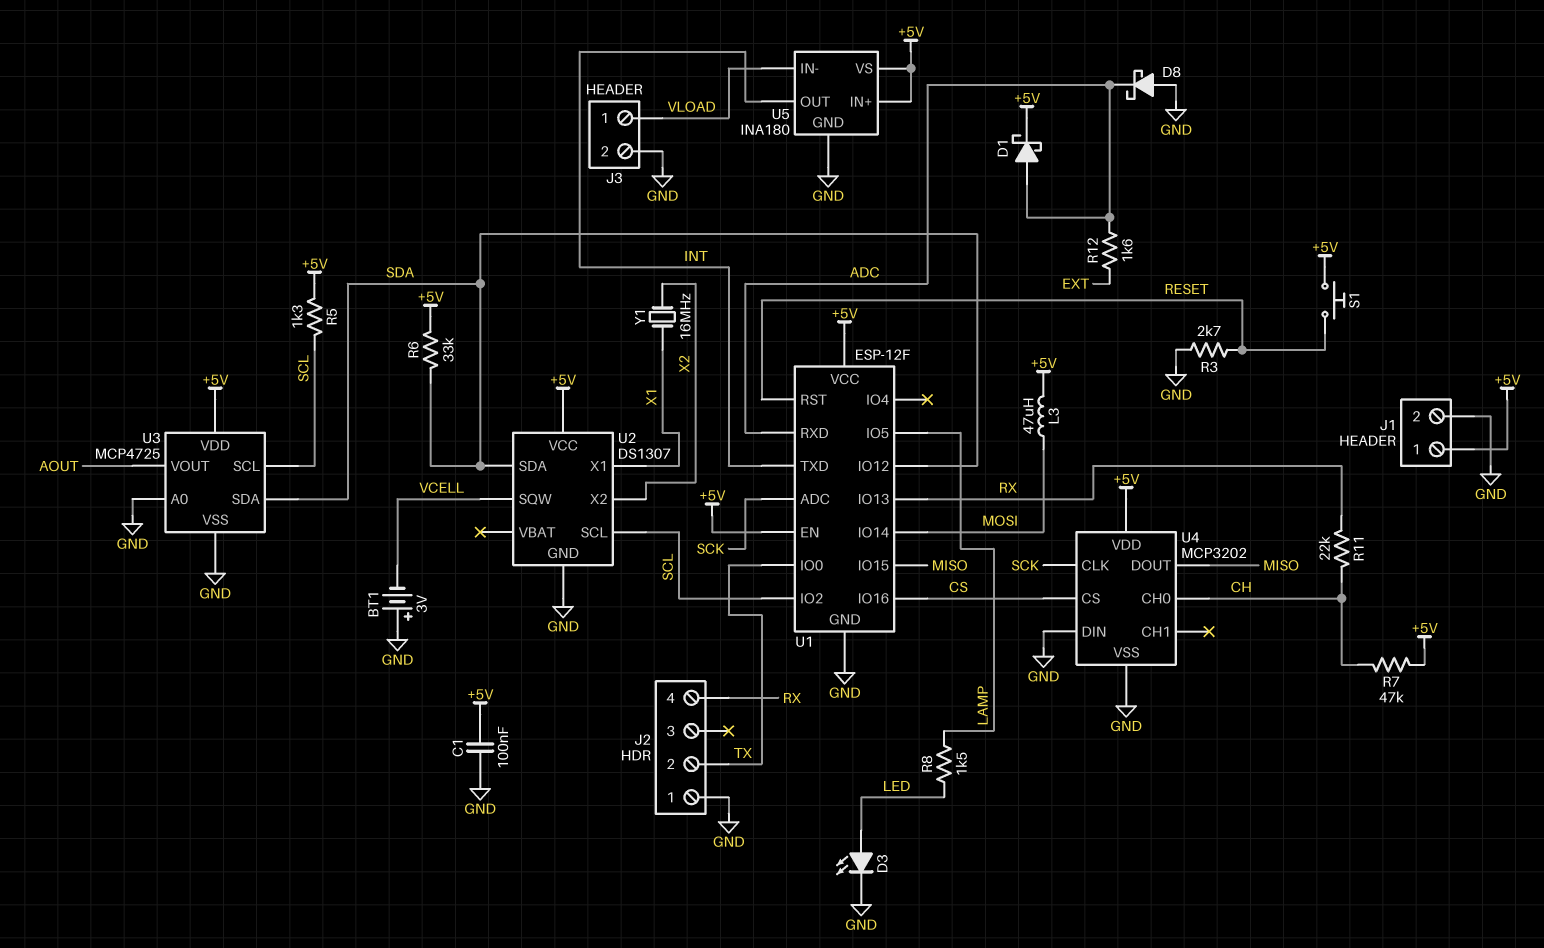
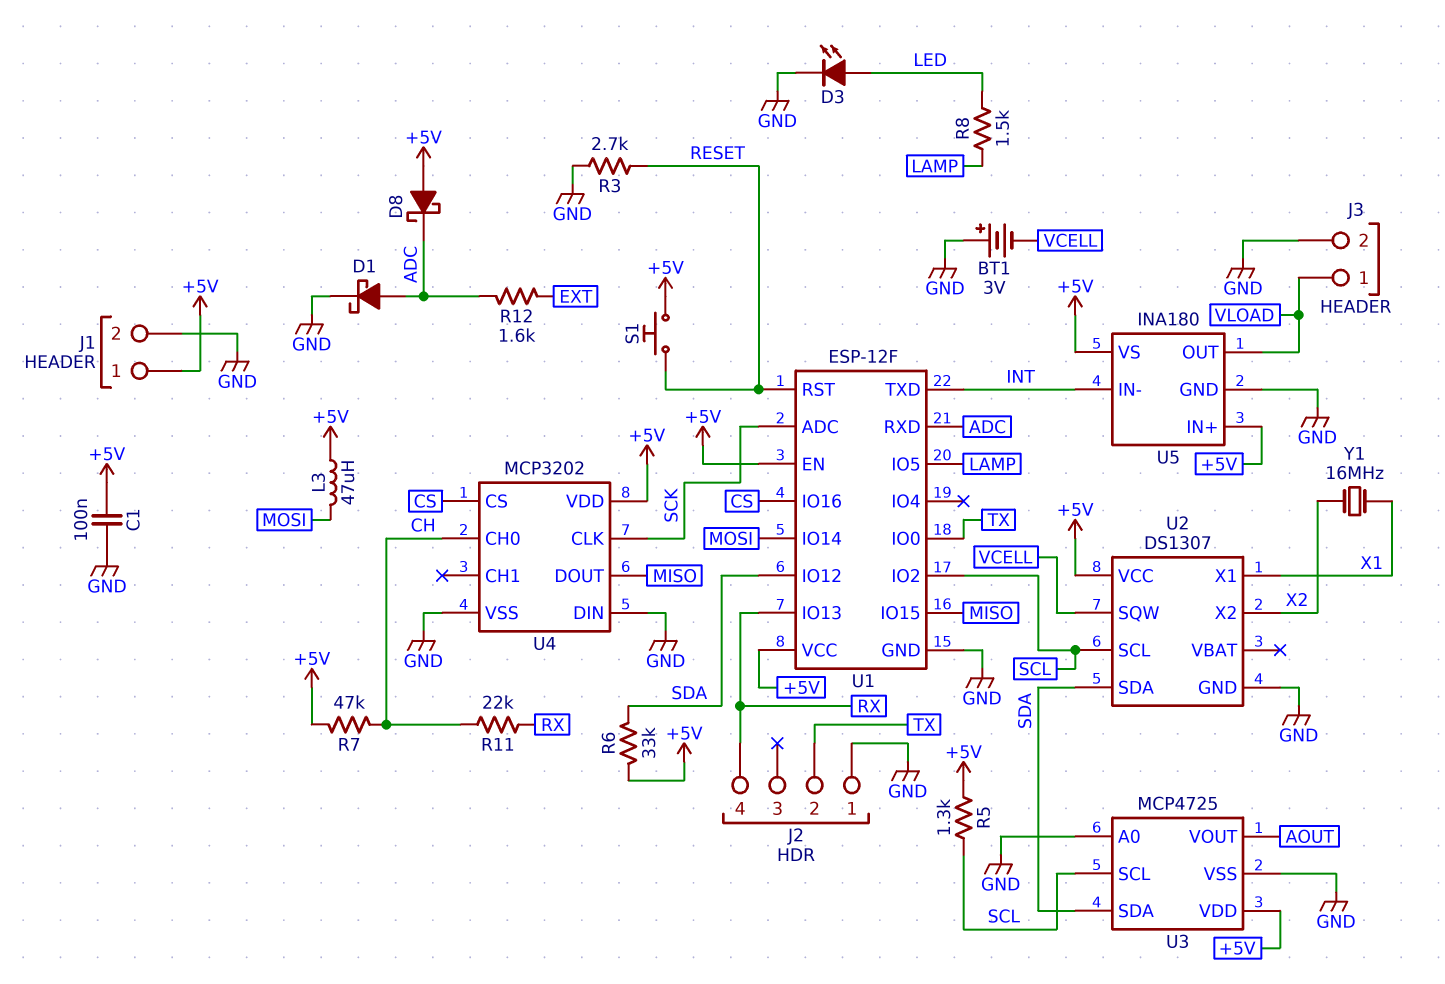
D1: schottky (A ADC, K +5V) -> schottky (A ADC, K GND)
D8: schottky (A GND, K ADC) -> schottky (A +5V, K ADC)
U5 pin IN-: VLOAD -> INT
U5 pin OUT: INT -> VLOAD

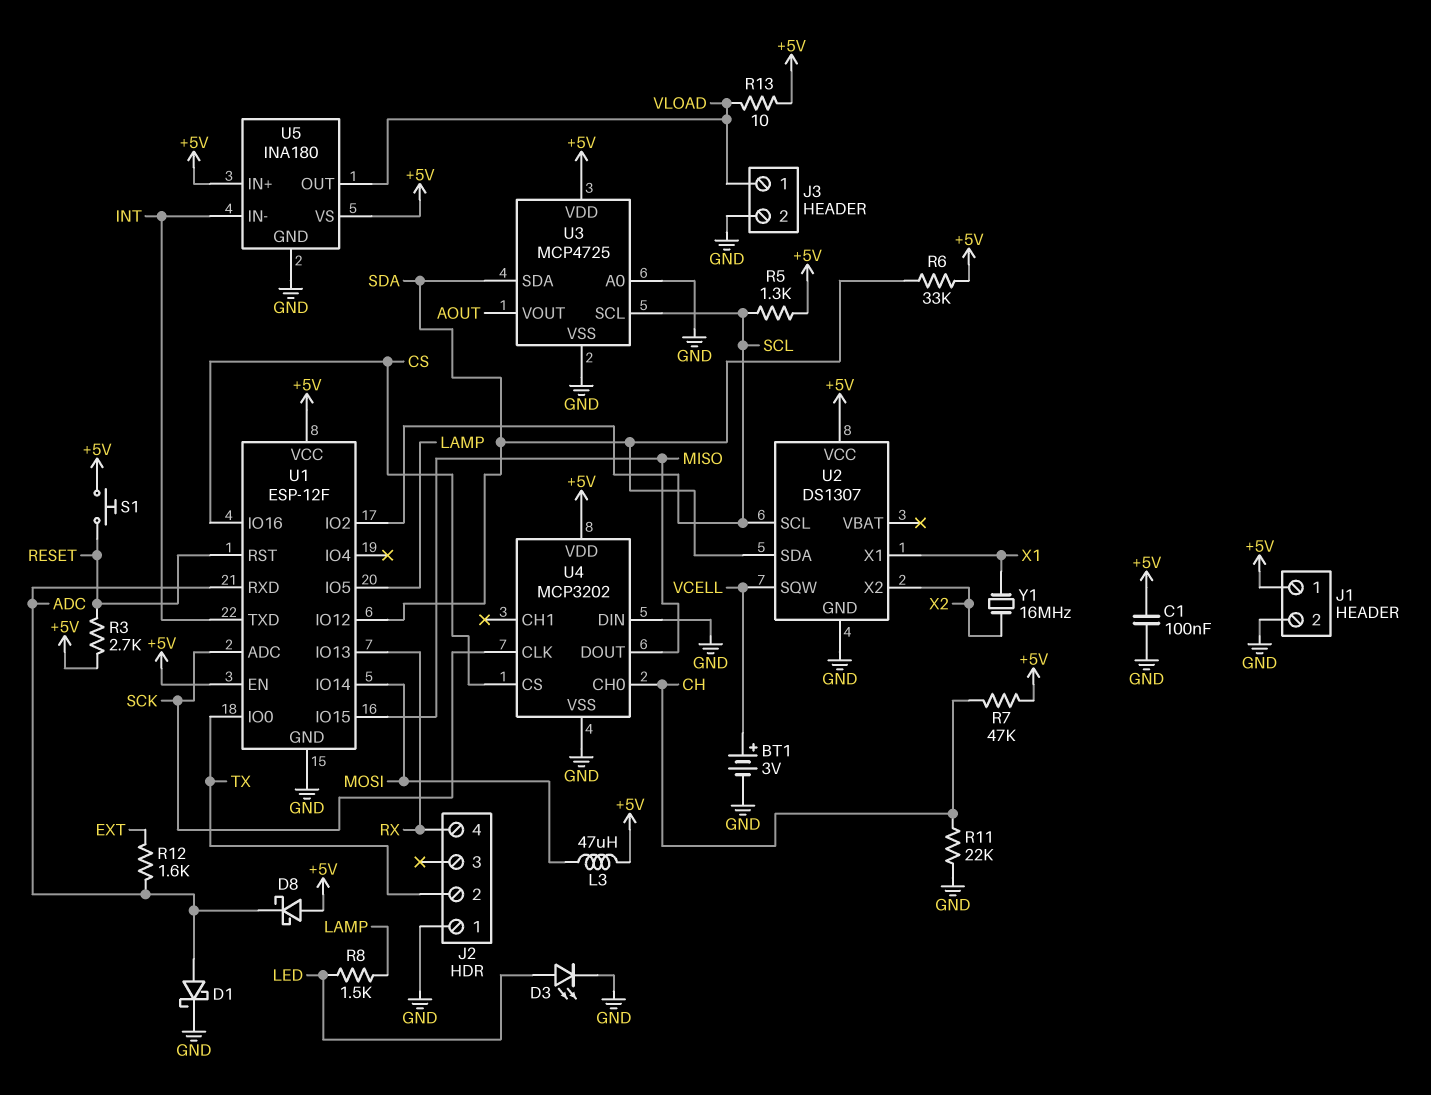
BT1: 3V (plus GND, minus VCELL) -> 3V (plus VCELL, minus GND)
R3: 2.7k (GND, RESET) -> 2.7k (+5V, RESET)
R11: 22k (CH, RX) -> 22k (CH, GND)
R13: none -> 10 (+5V, VLOAD)

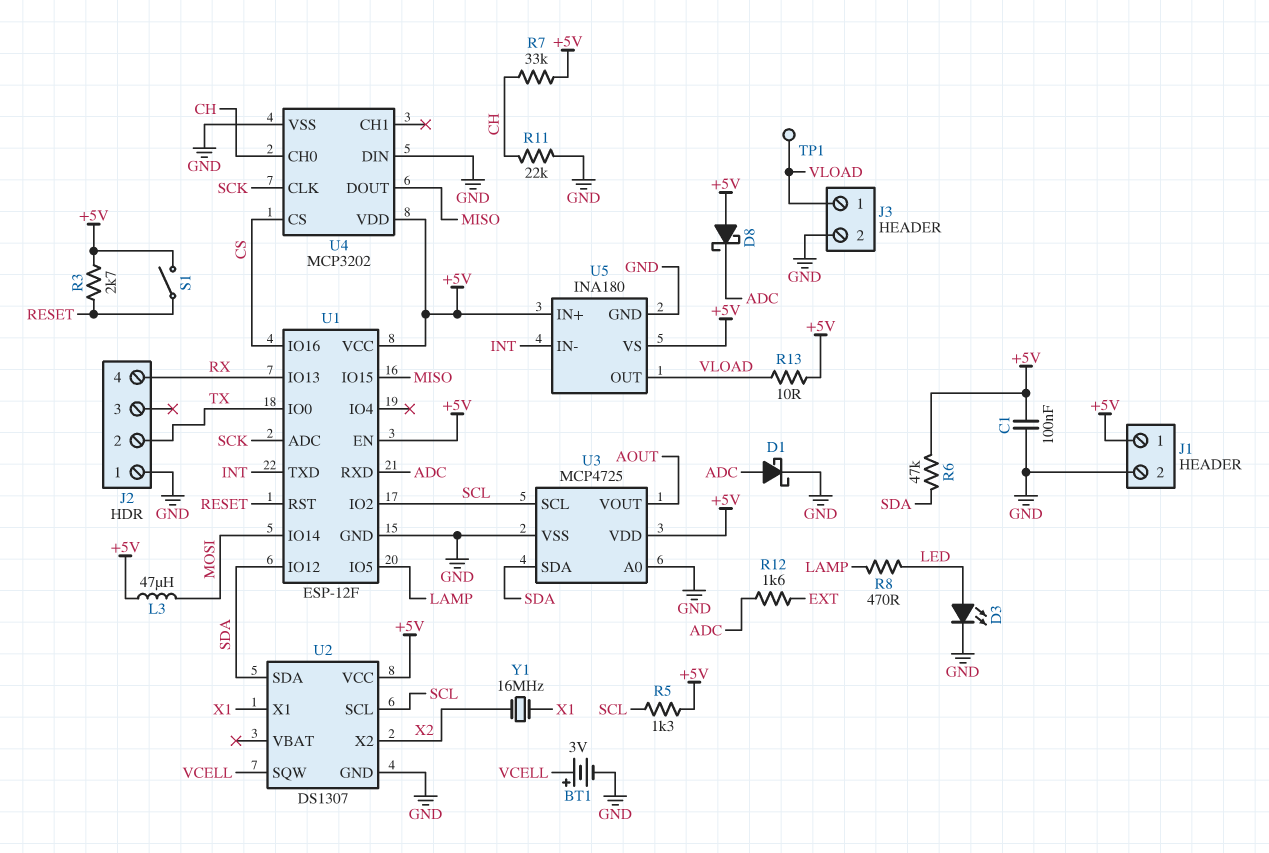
R6: 33k (+5V, SDA) -> 47k (+5V, SDA)
R7: 47k (+5V, CH) -> 33k (+5V, CH)
R8: 1.5k (LAMP, LED) -> 470 (LAMP, LED)
S1: button (+5V, RESET) -> switch (+5V, RESET)
TP1: none -> test point (VLOAD)

